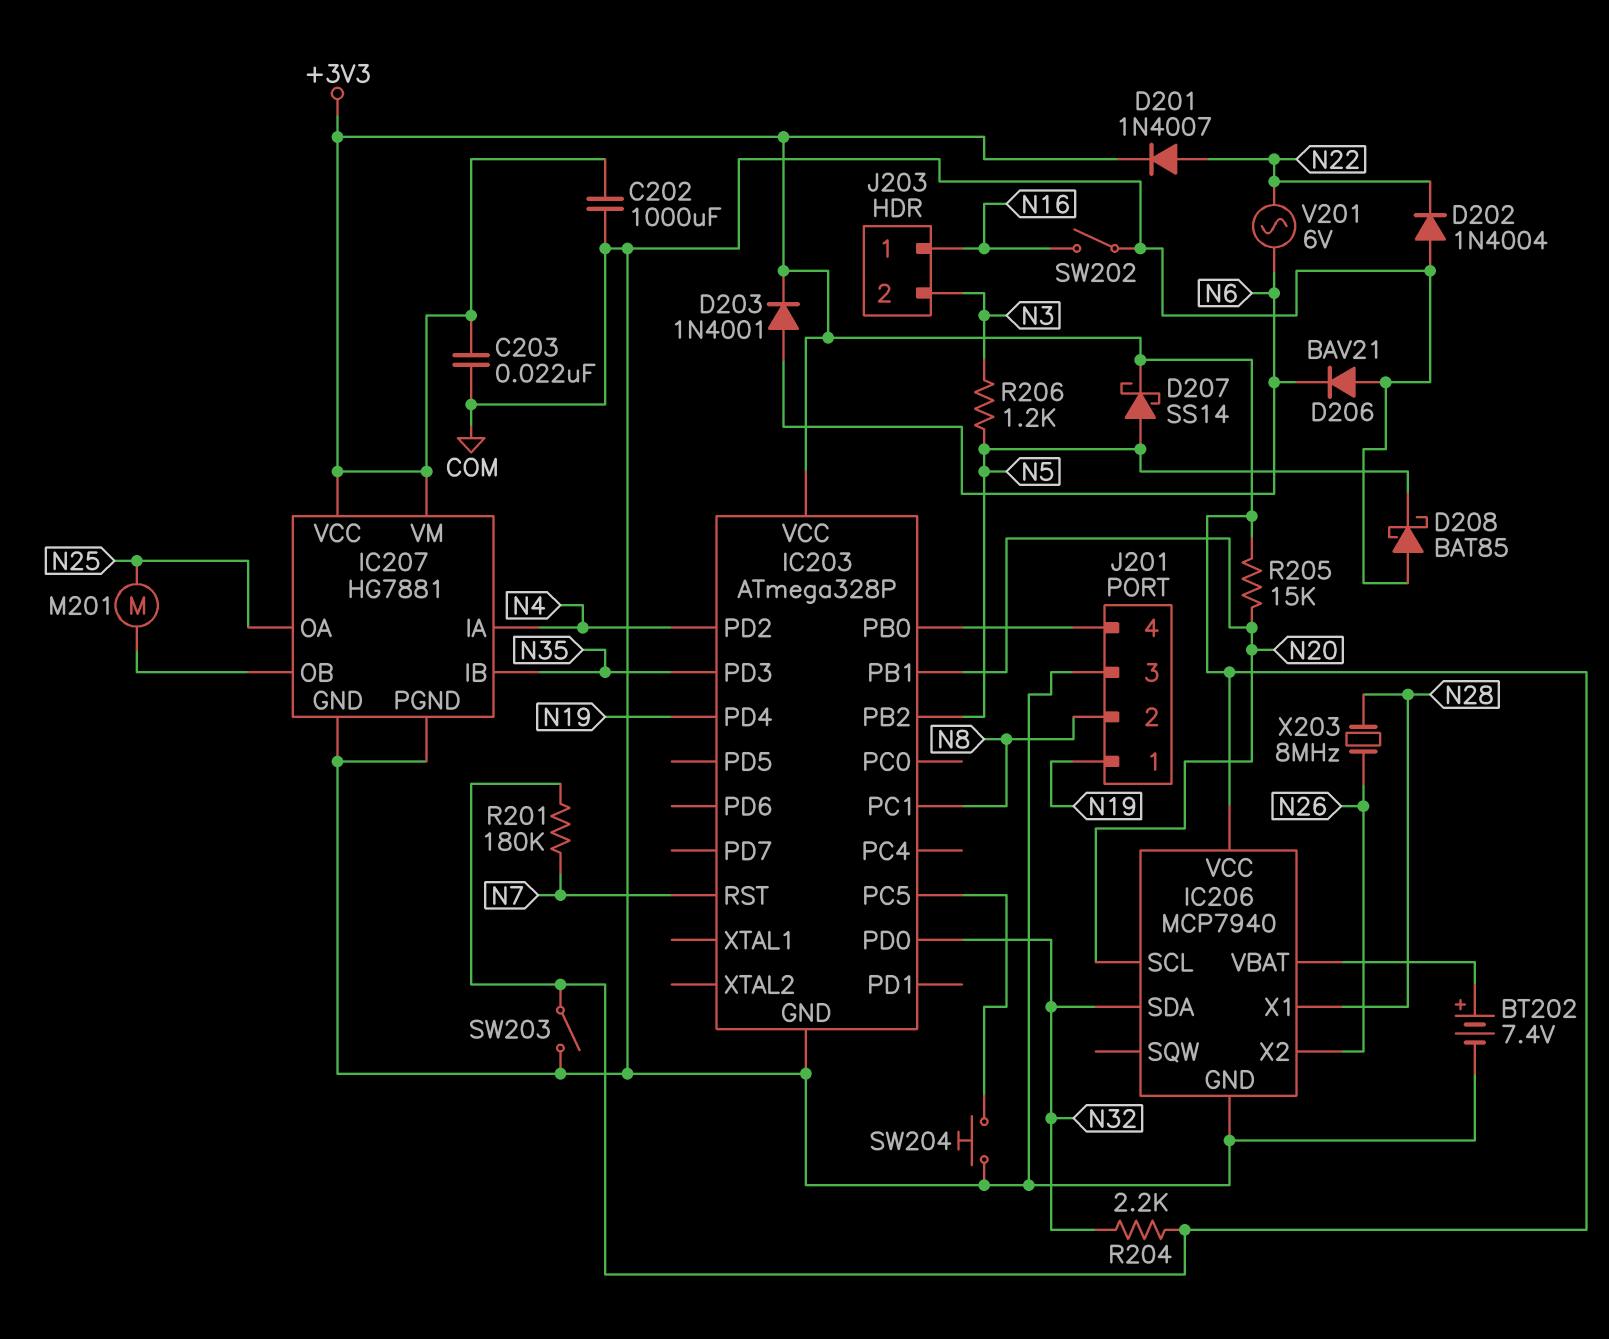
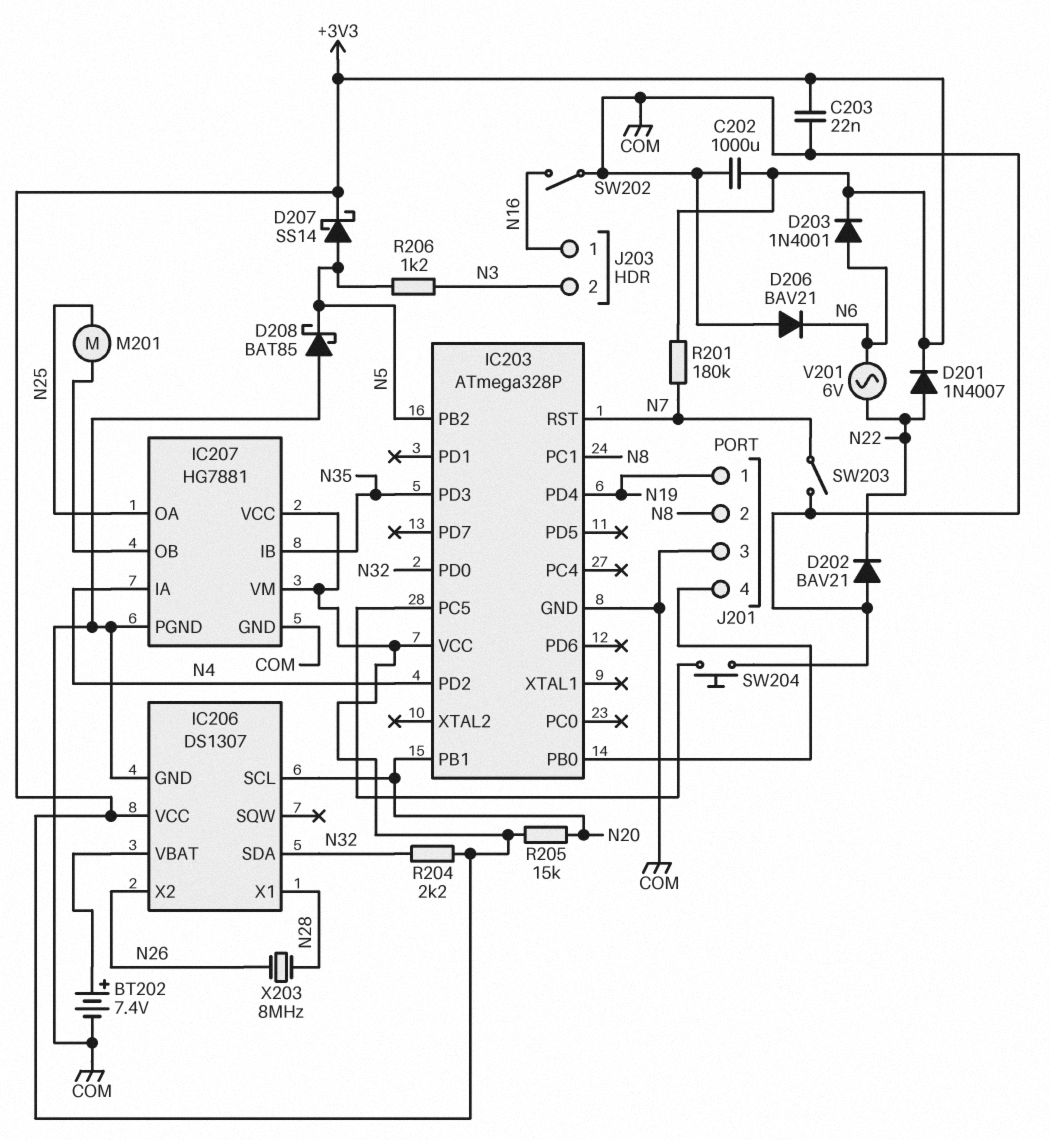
D202: diode 1N4004 (A COM, K N22) -> diode BAV21 (A COM, K N22)
IC206: MCP7940 -> DS1307
SW203: switch (+3V3, COM) -> switch (COM, N7)

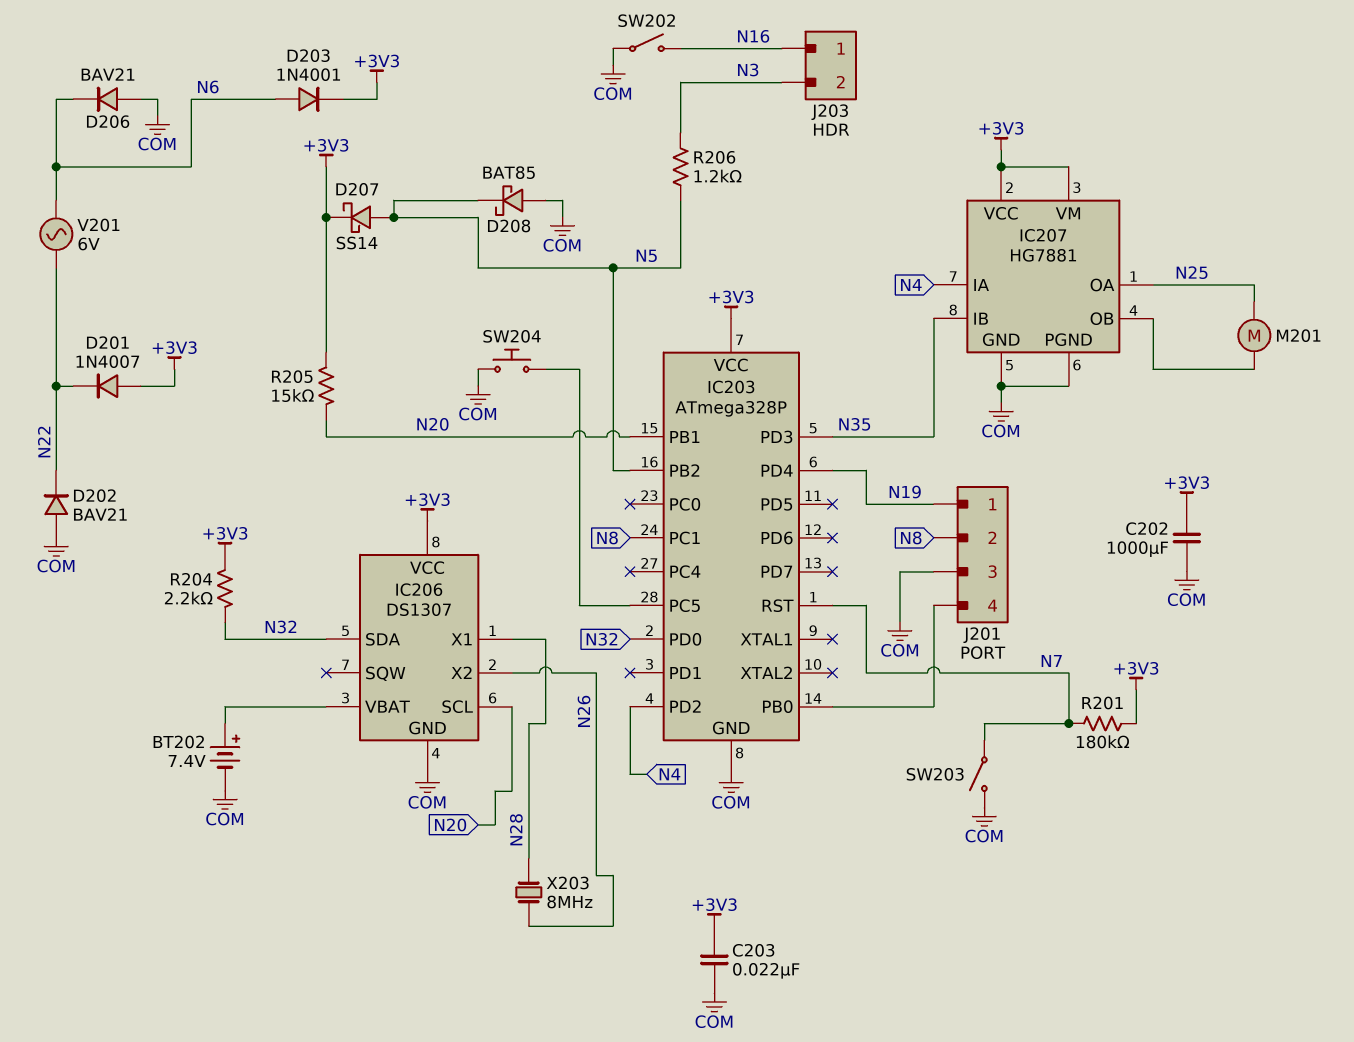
D201: diode 1N4007 (A N22, K +3V3) -> diode 1N4007 (A +3V3, K N22)

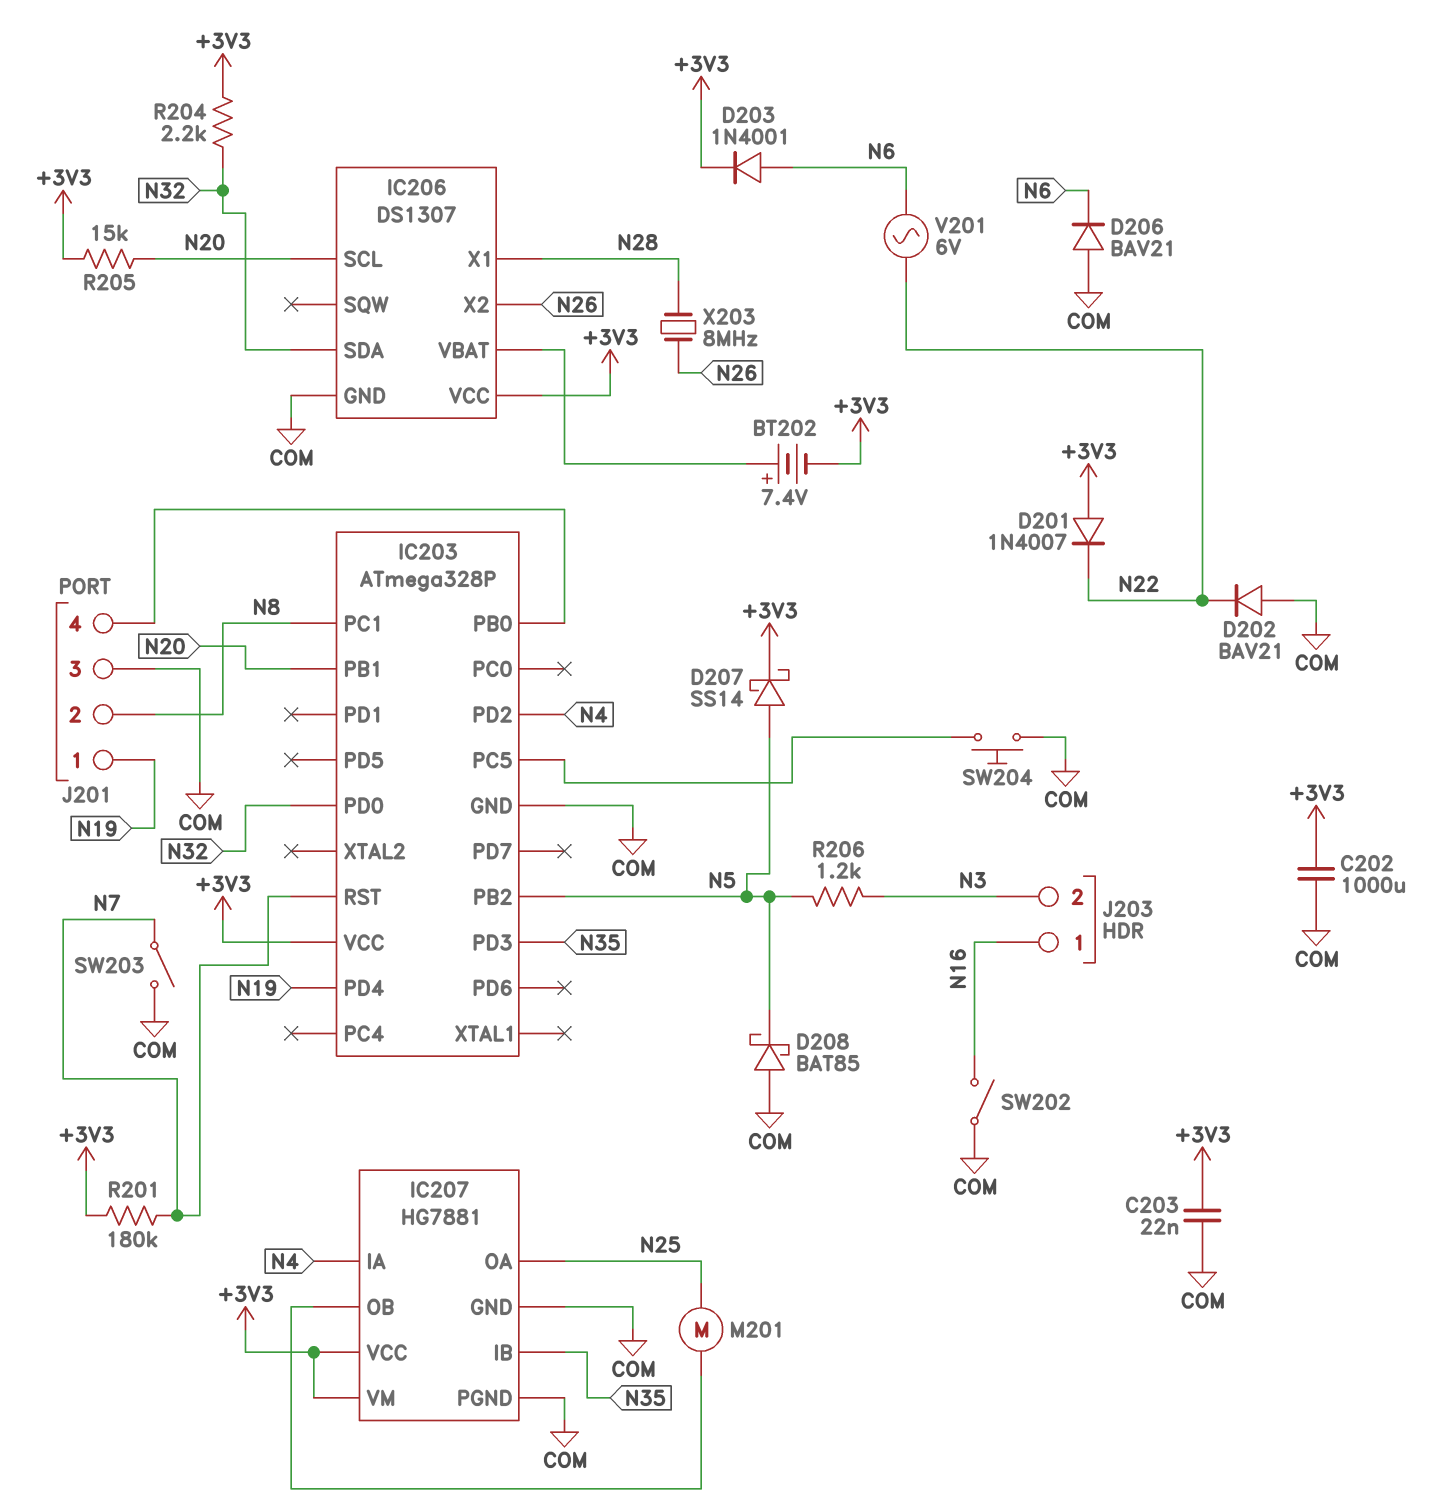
BT202: 7.4V (plus IC206/VBAT, minus COM) -> 7.4V (plus IC206/VBAT, minus +3V3)

